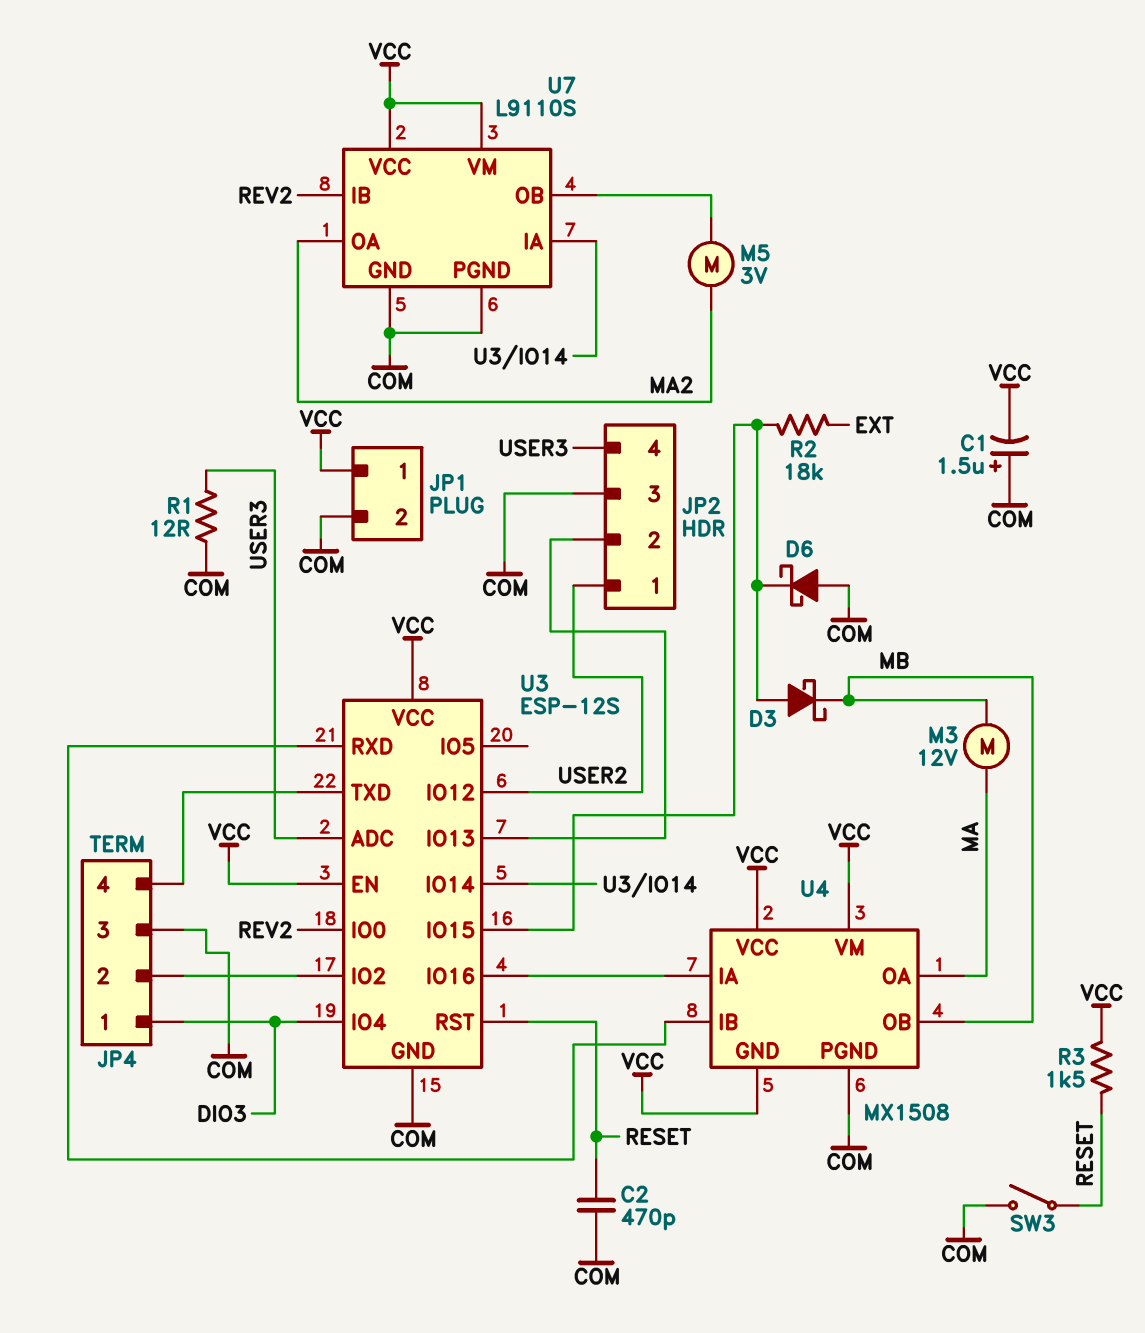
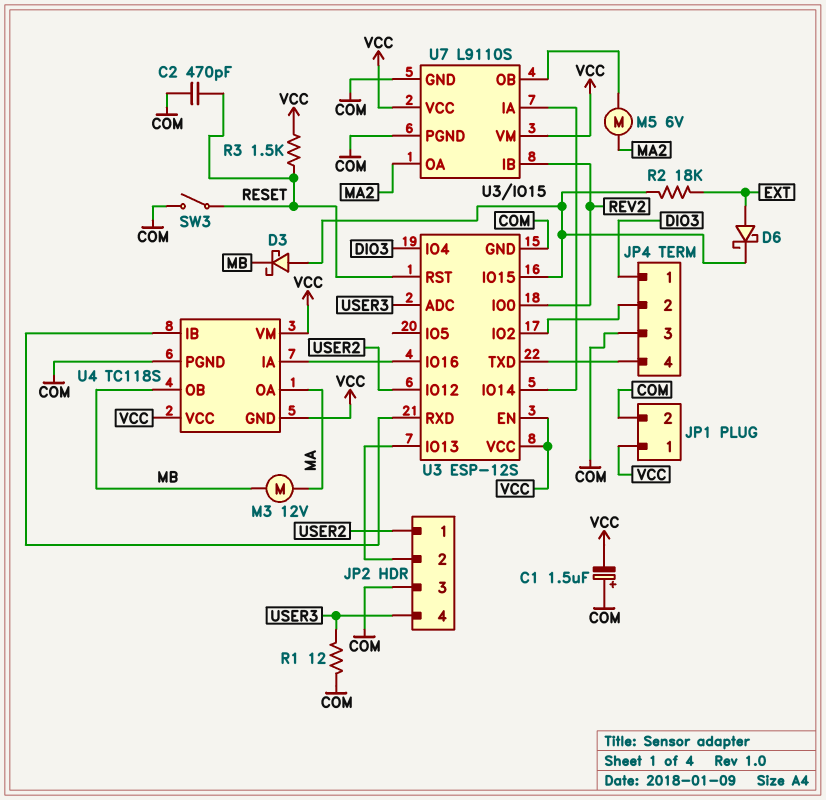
D6: schottky (A COM, K U3/IO15) -> schottky (A EXT, K U3/IO15)
M5: motor 3V (MA2, U7/OB) -> motor 6V (MA2, U7/OB)
U4: MX1508 -> TC118S

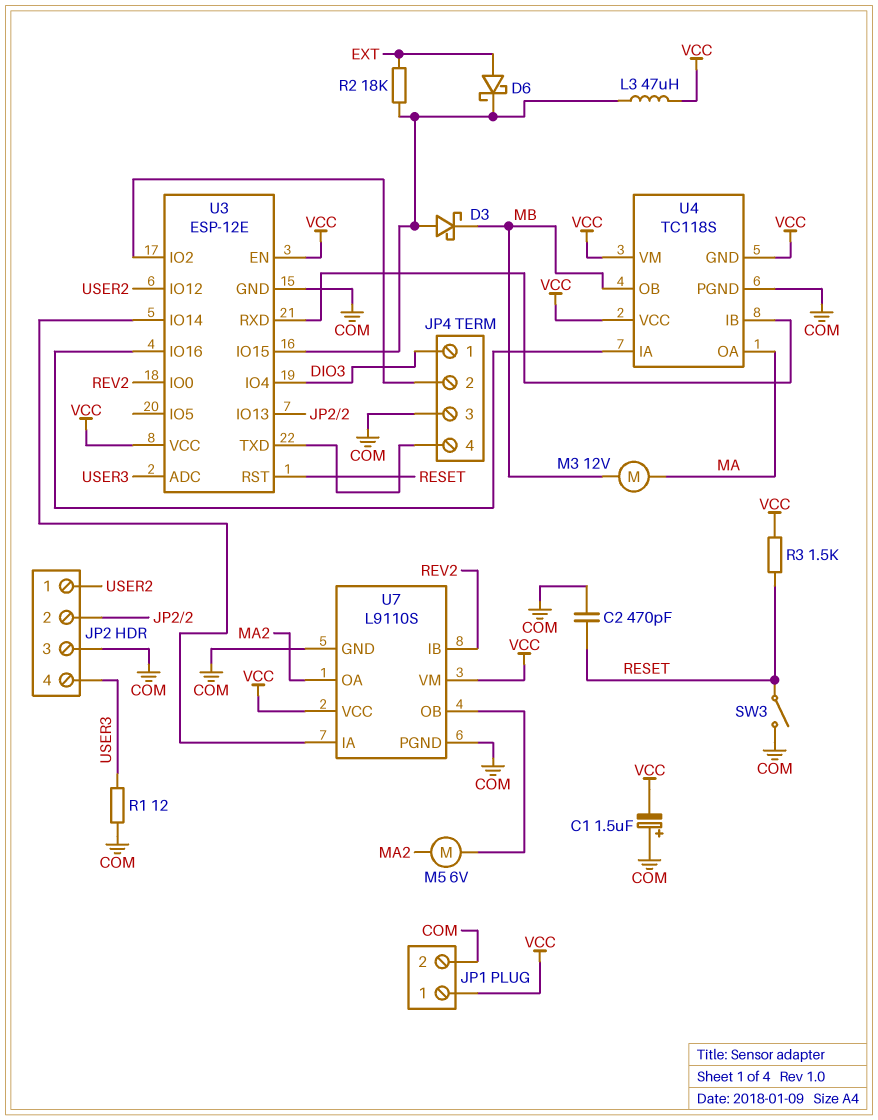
L3: none -> 47uH (U3/IO15, VCC)
U3: ESP-12S -> ESP-12E

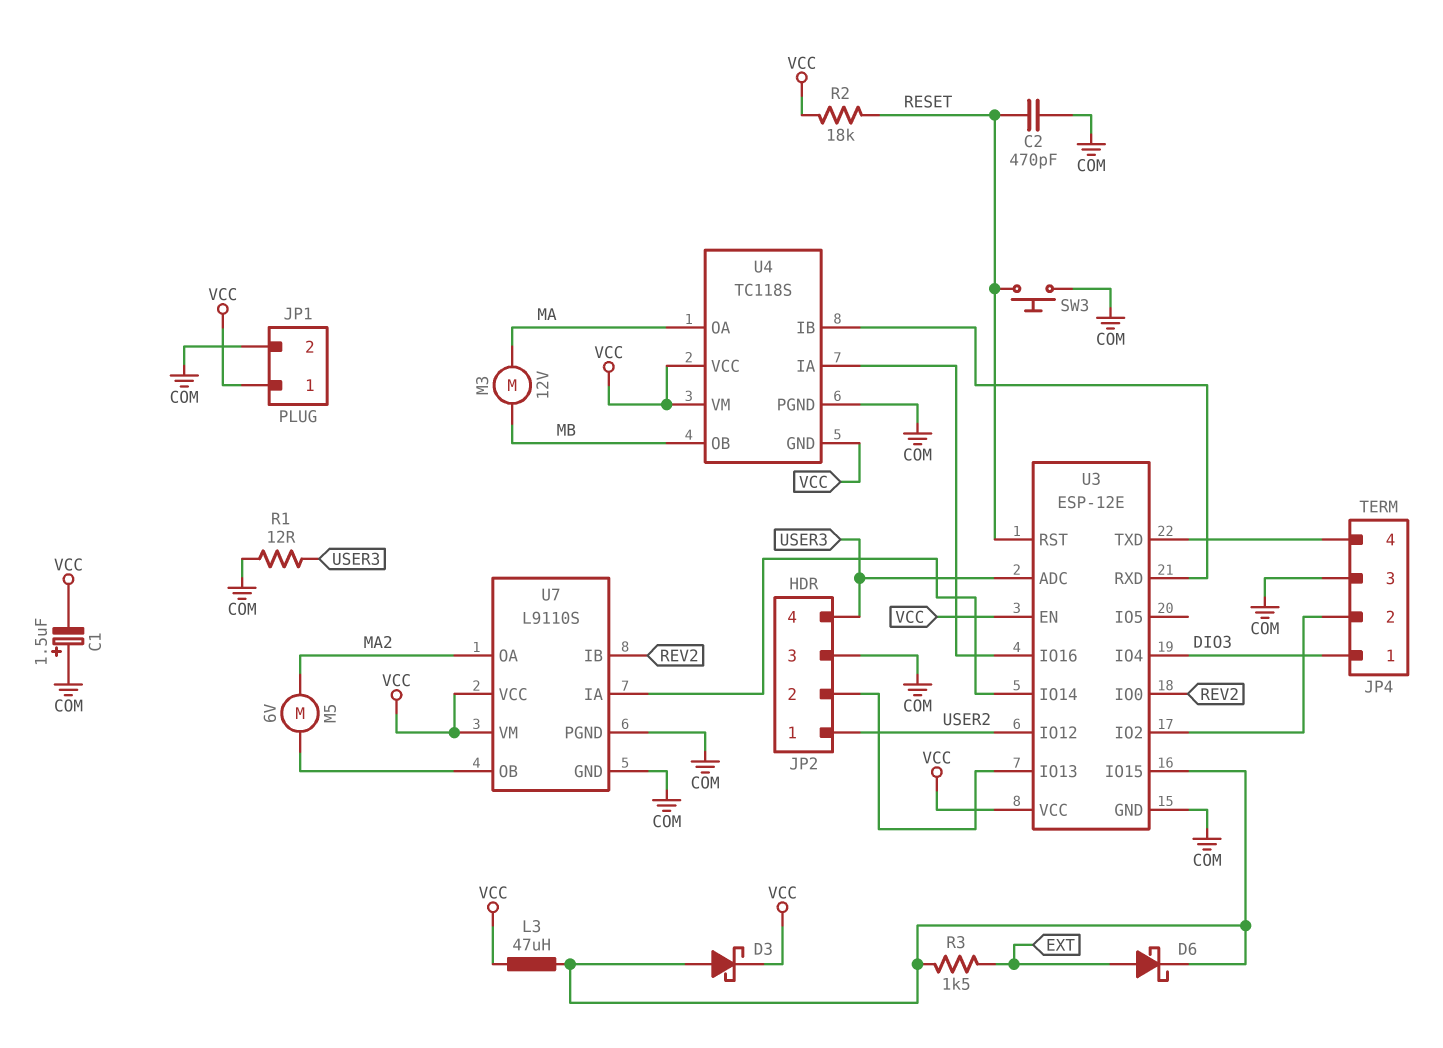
D3: schottky (A U3/IO15, K MB) -> schottky (A U3/IO15, K VCC)
R2: 18k (EXT, U3/IO15) -> 18k (RESET, VCC)
R3: 1.5k (RESET, VCC) -> 1.5k (EXT, U3/IO15)
SW3: switch (COM, RESET) -> button (COM, RESET)

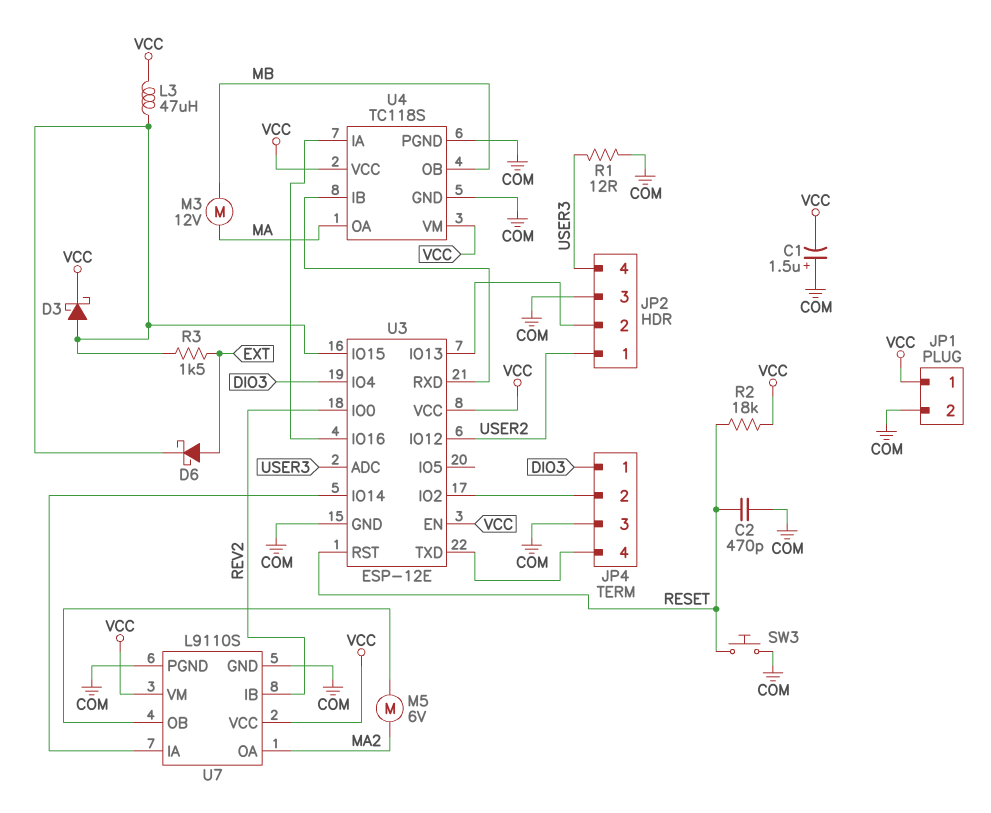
U4 pin GND: VCC -> COM

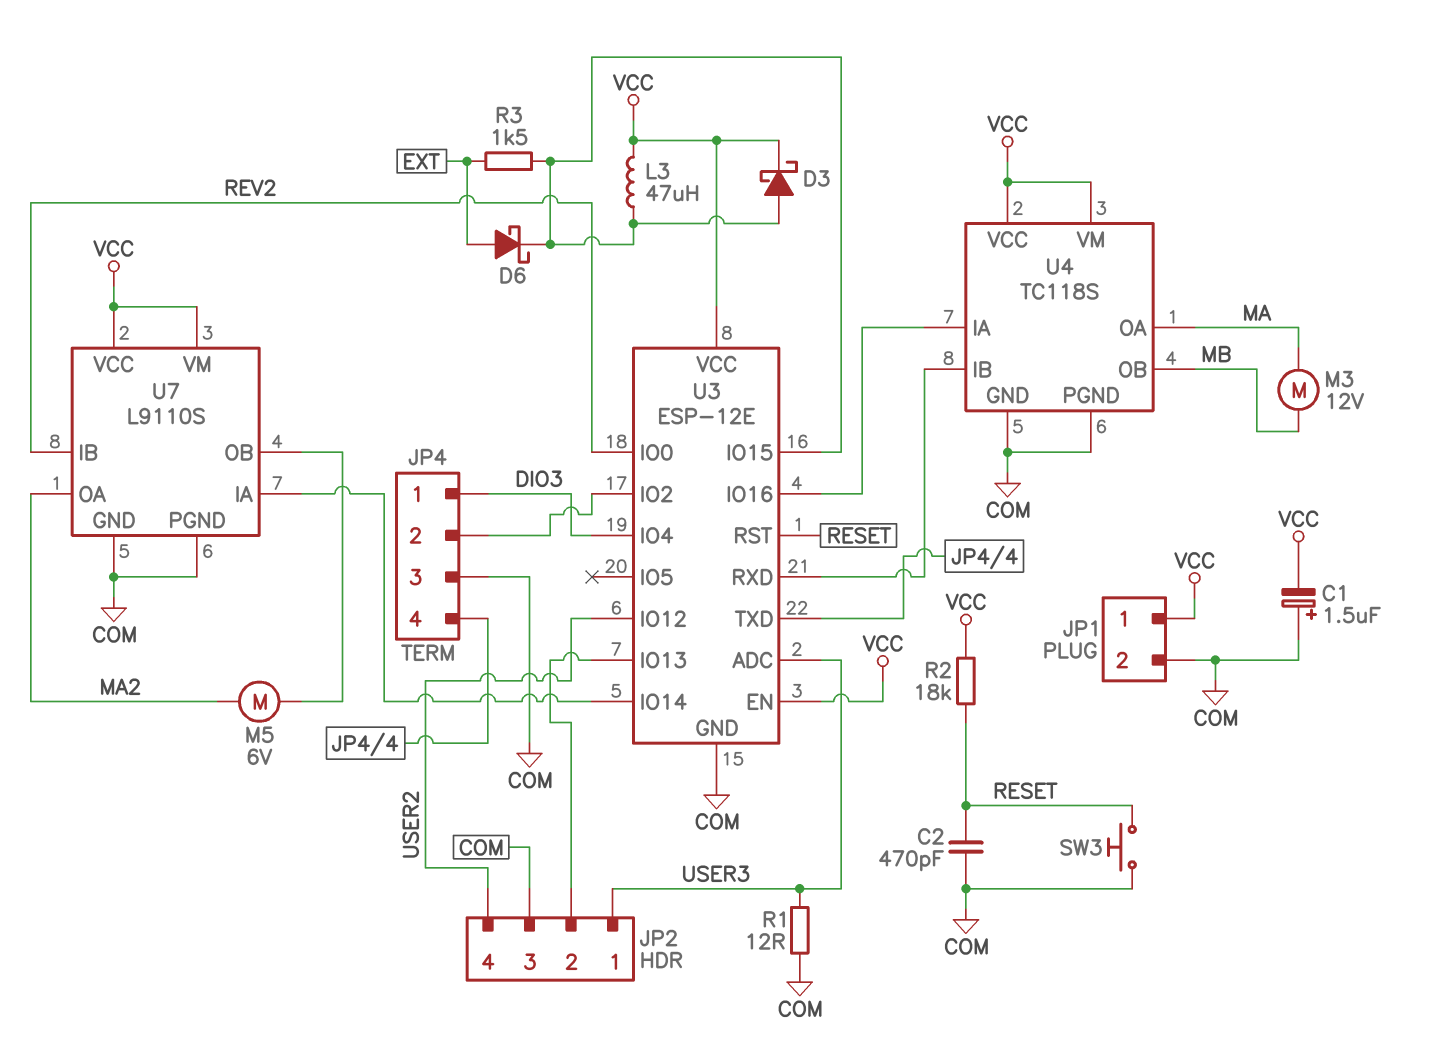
JP2 pin 1: USER2 -> USER3
JP2 pin 4: USER3 -> USER2

